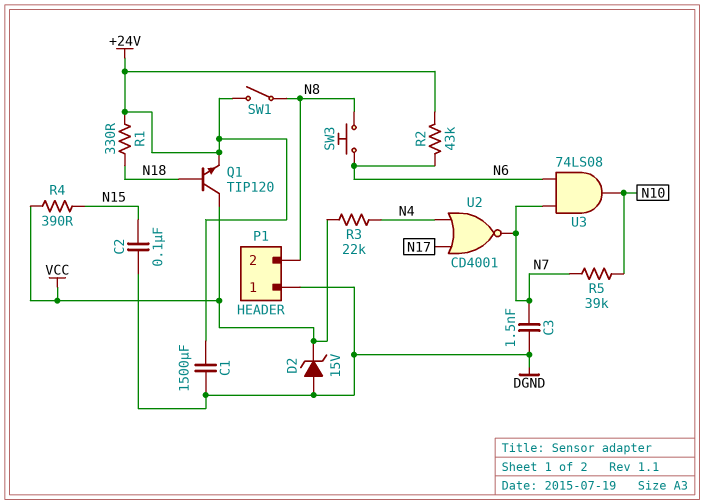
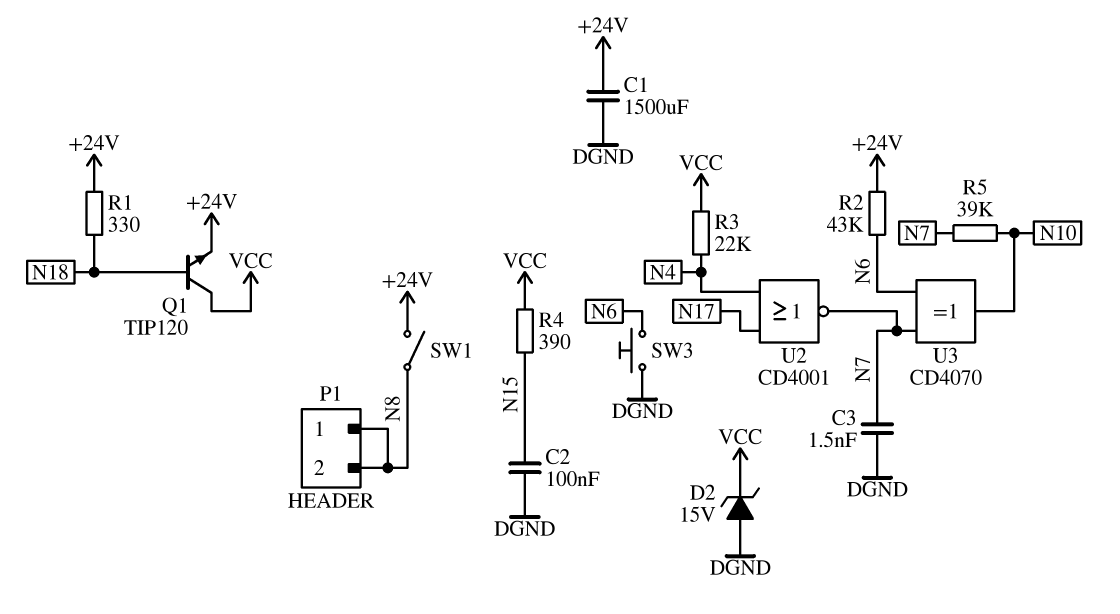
P1 pin 1: DGND -> N8
SW3: button (N6, N8) -> button (DGND, N6)
U3: AND 74LS08 (in N6, in N7, out N10) -> XOR CD4070 (in N6, in N7, out N10)

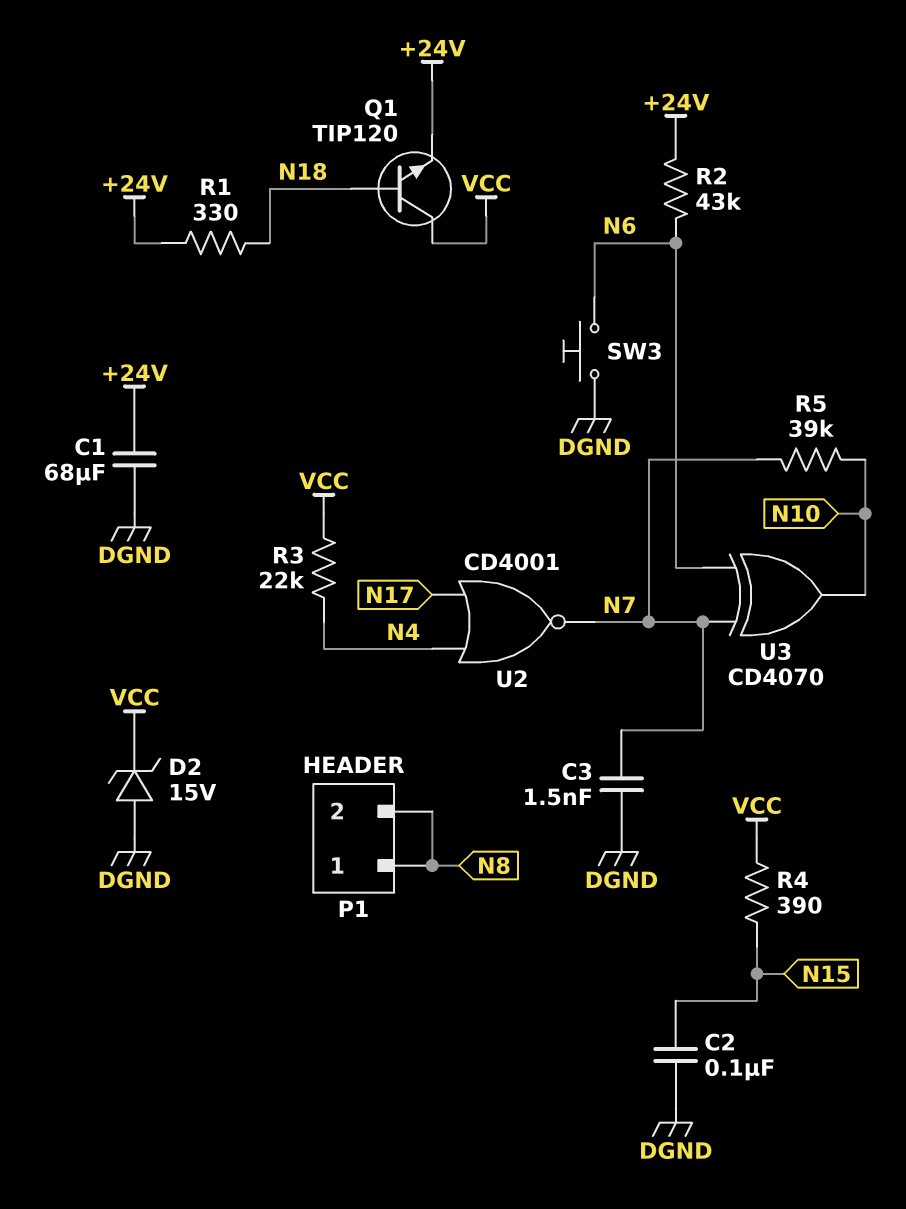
C1: 1500uF (+24V, DGND) -> 68uF (+24V, DGND)
SW1: switch (+24V, N8) -> none

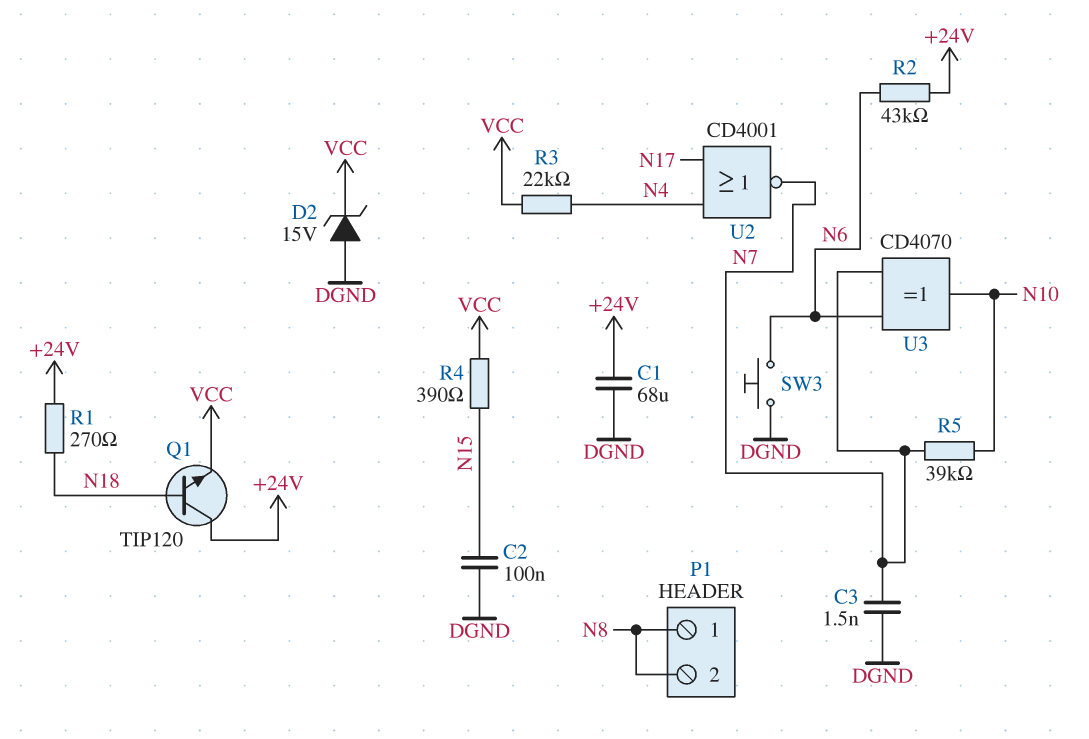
Q1: NPN TIP120 (B N18, C VCC, E +24V) -> NPN TIP120 (B N18, C +24V, E VCC)
R1: 330 (+24V, N18) -> 270 (+24V, N18)

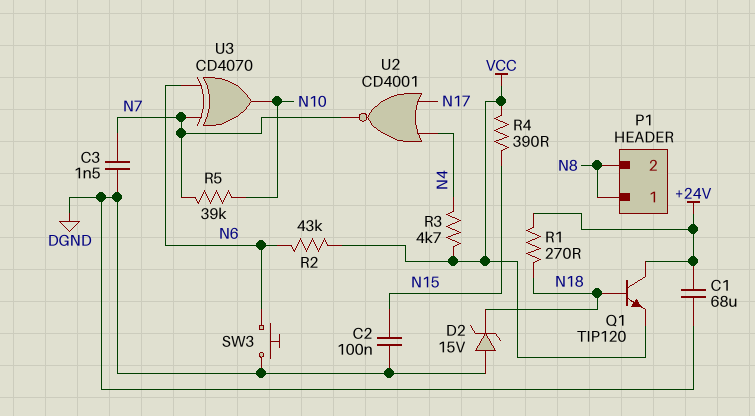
D2: zener 15V (A DGND, K VCC) -> zener 15V (A DGND, K N18)
R2: 43k (+24V, N6) -> 43k (N6, VCC)
R3: 22k (N4, VCC) -> 4.7k (N4, VCC)

